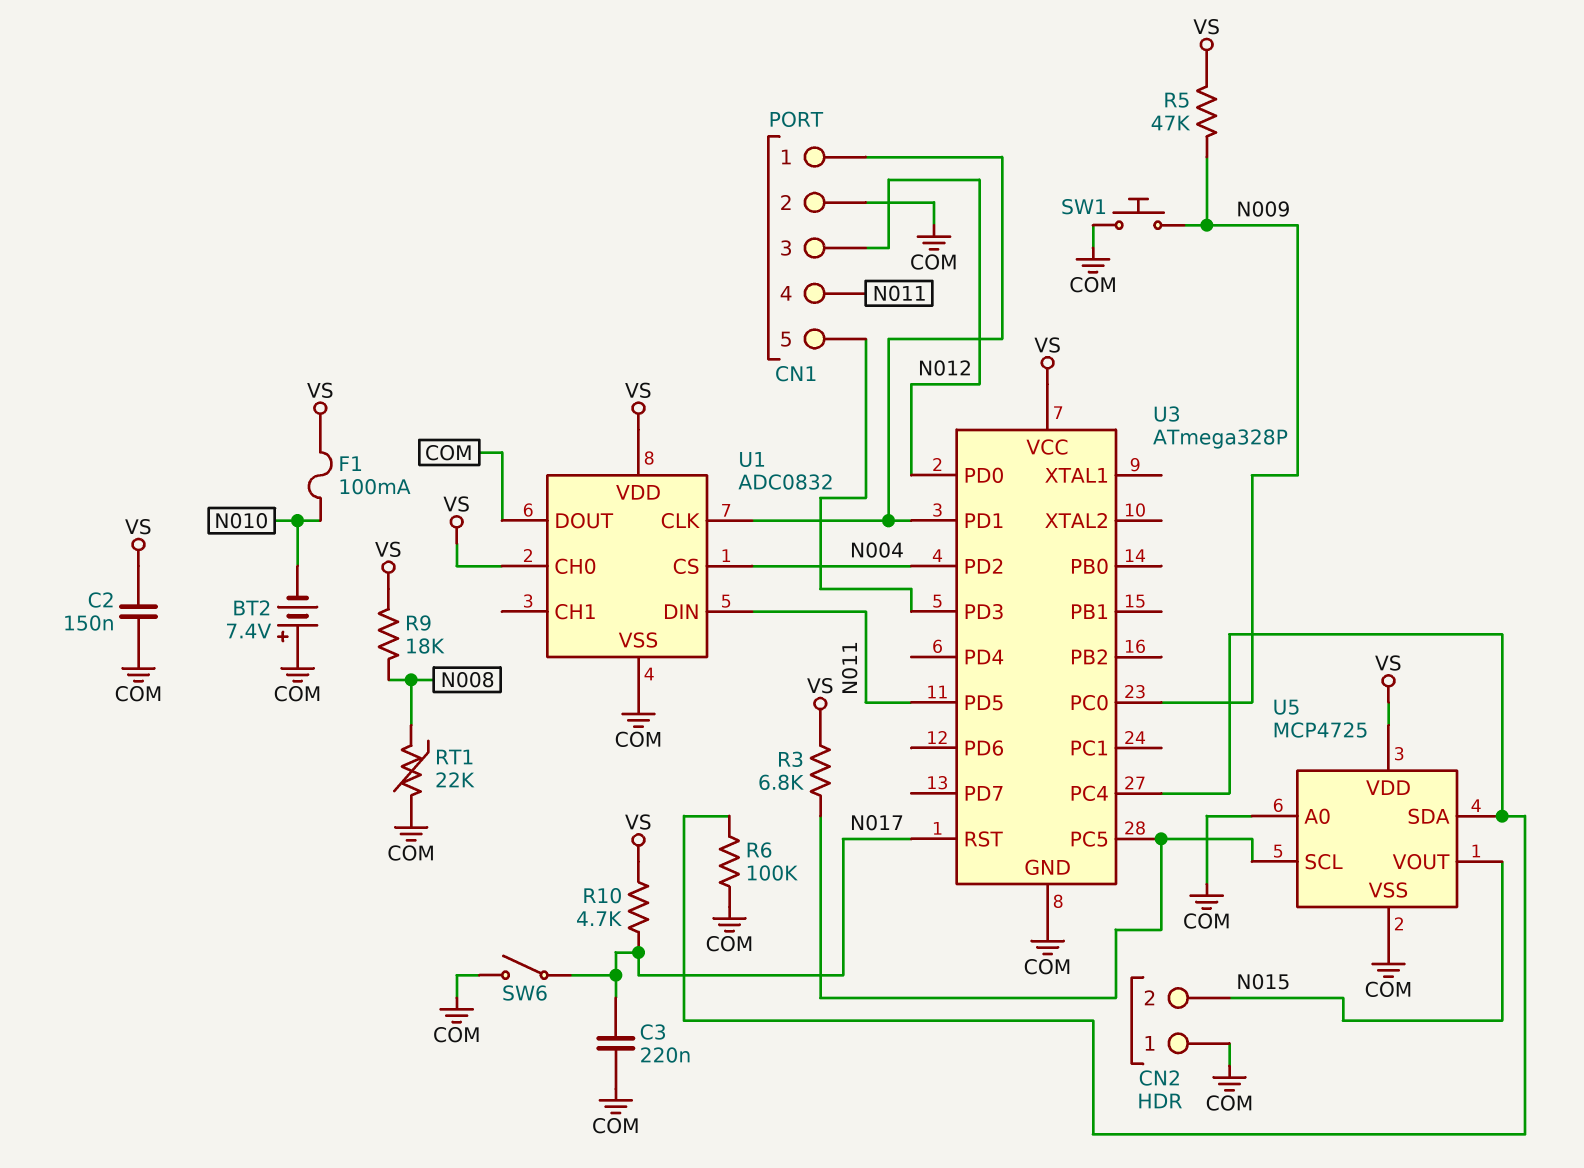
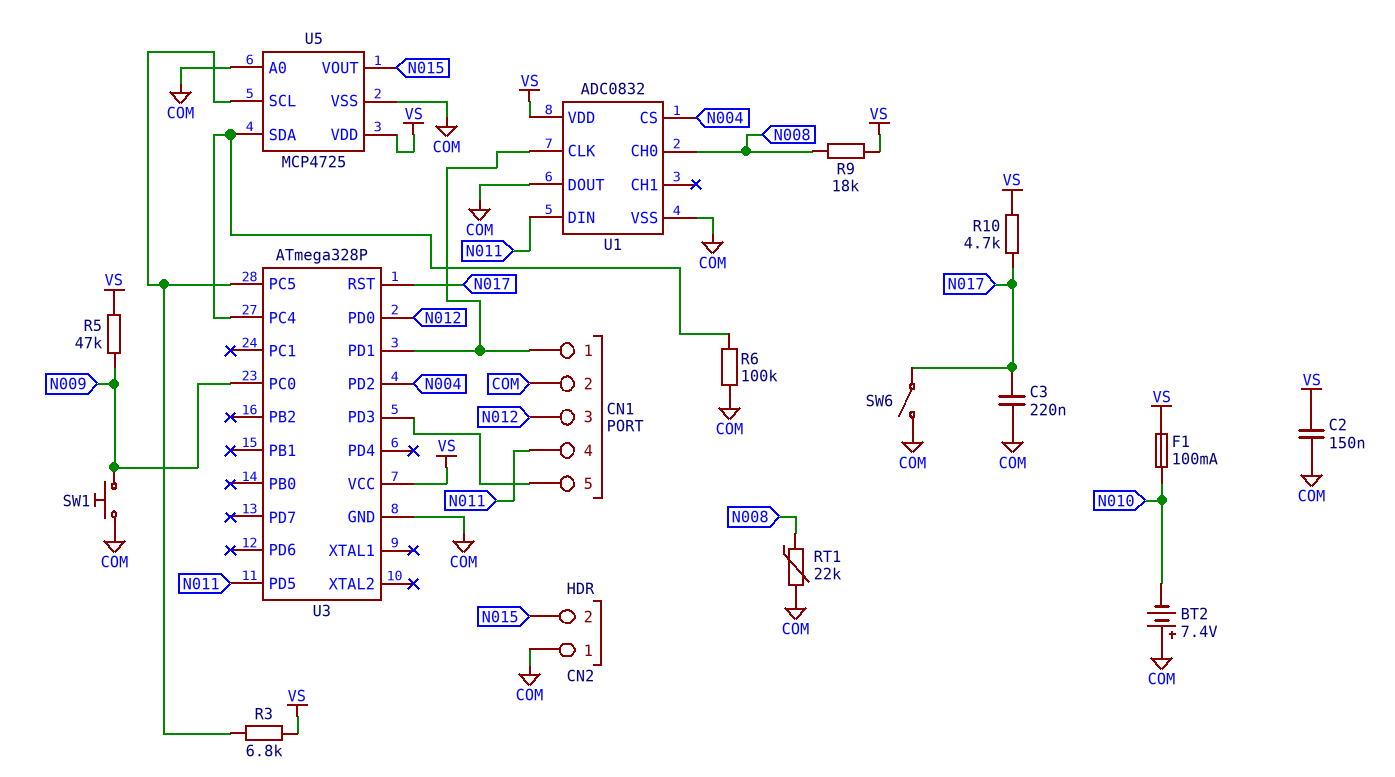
U1 pin CH0: VS -> N008

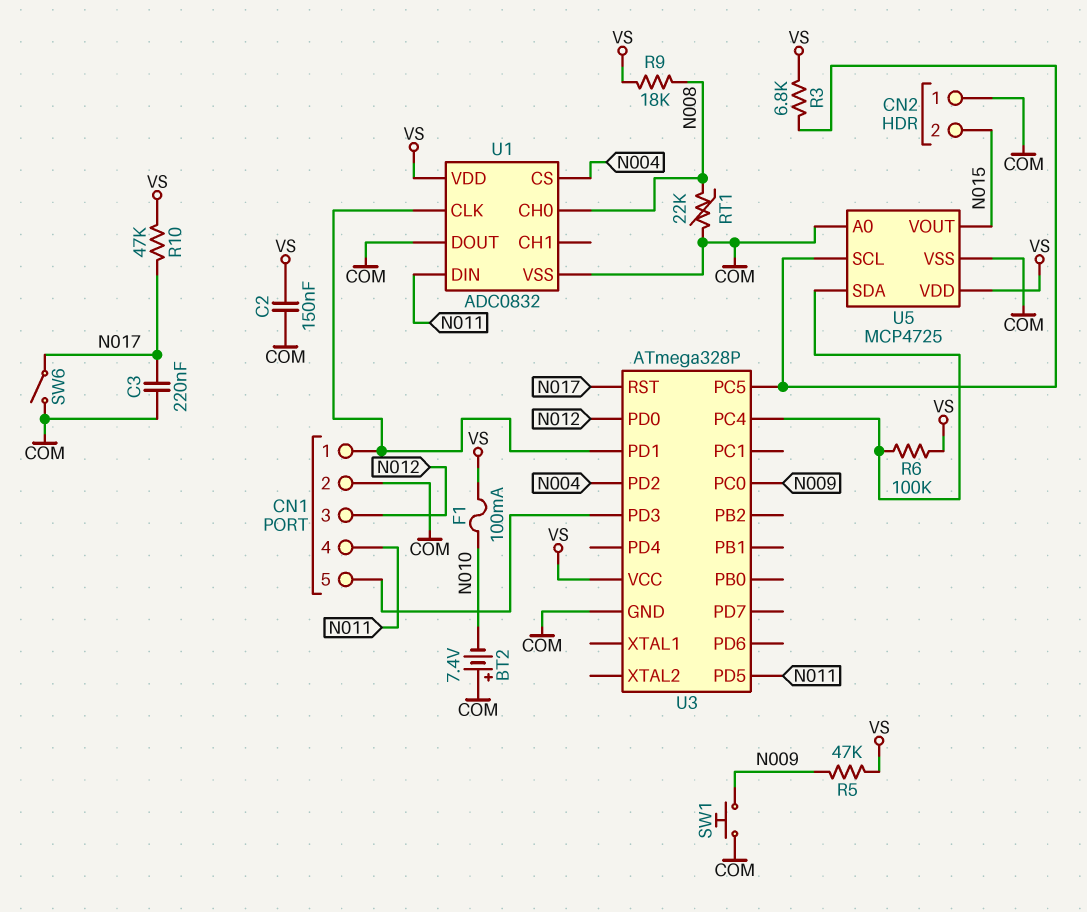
R6: 100k (COM, U3/PC4) -> 100k (U3/PC4, VS)
R10: 4.7k (N017, VS) -> 47k (N017, VS)

